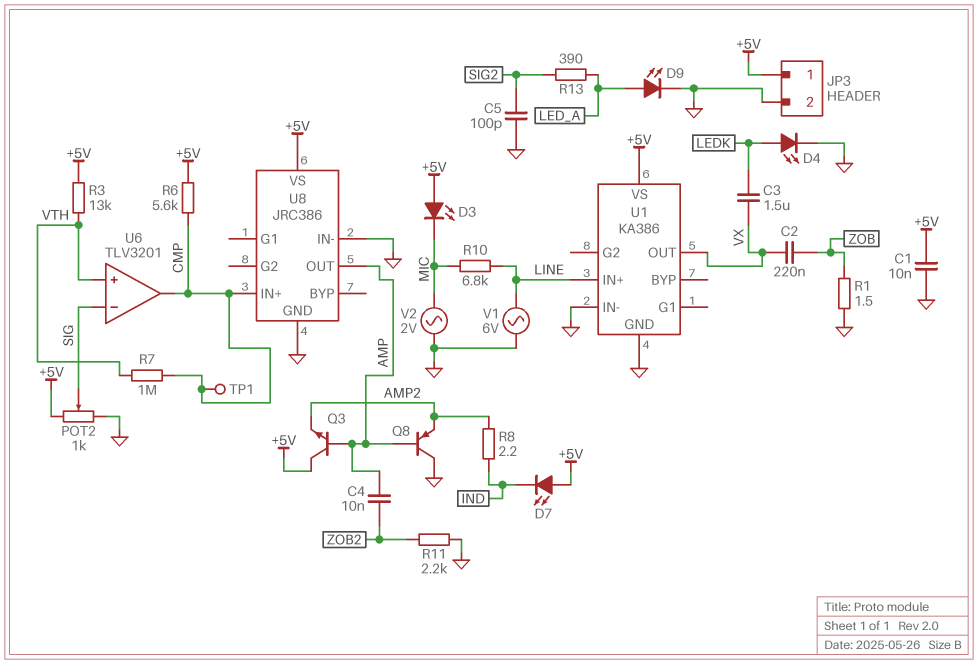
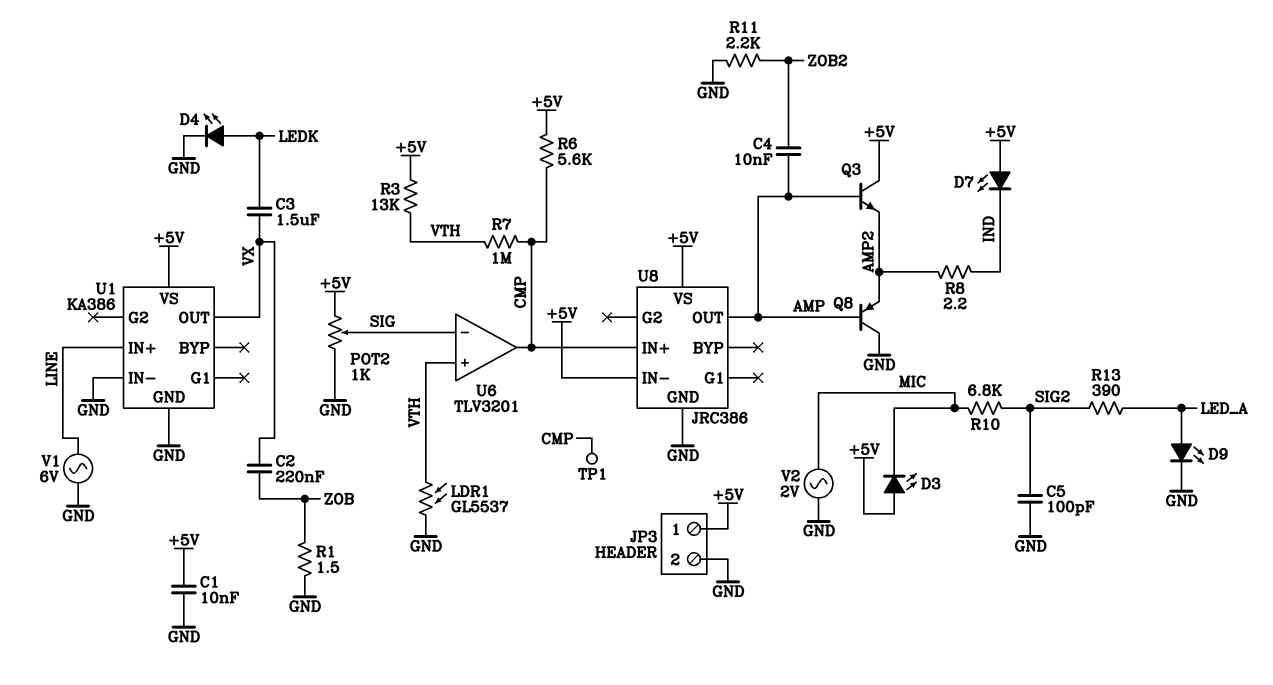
LDR1: none -> GL5537 (GND, VTH)
R10: 6.8k (LINE, MIC) -> 6.8k (MIC, SIG2)
U8 pin IN-: GND -> +5V

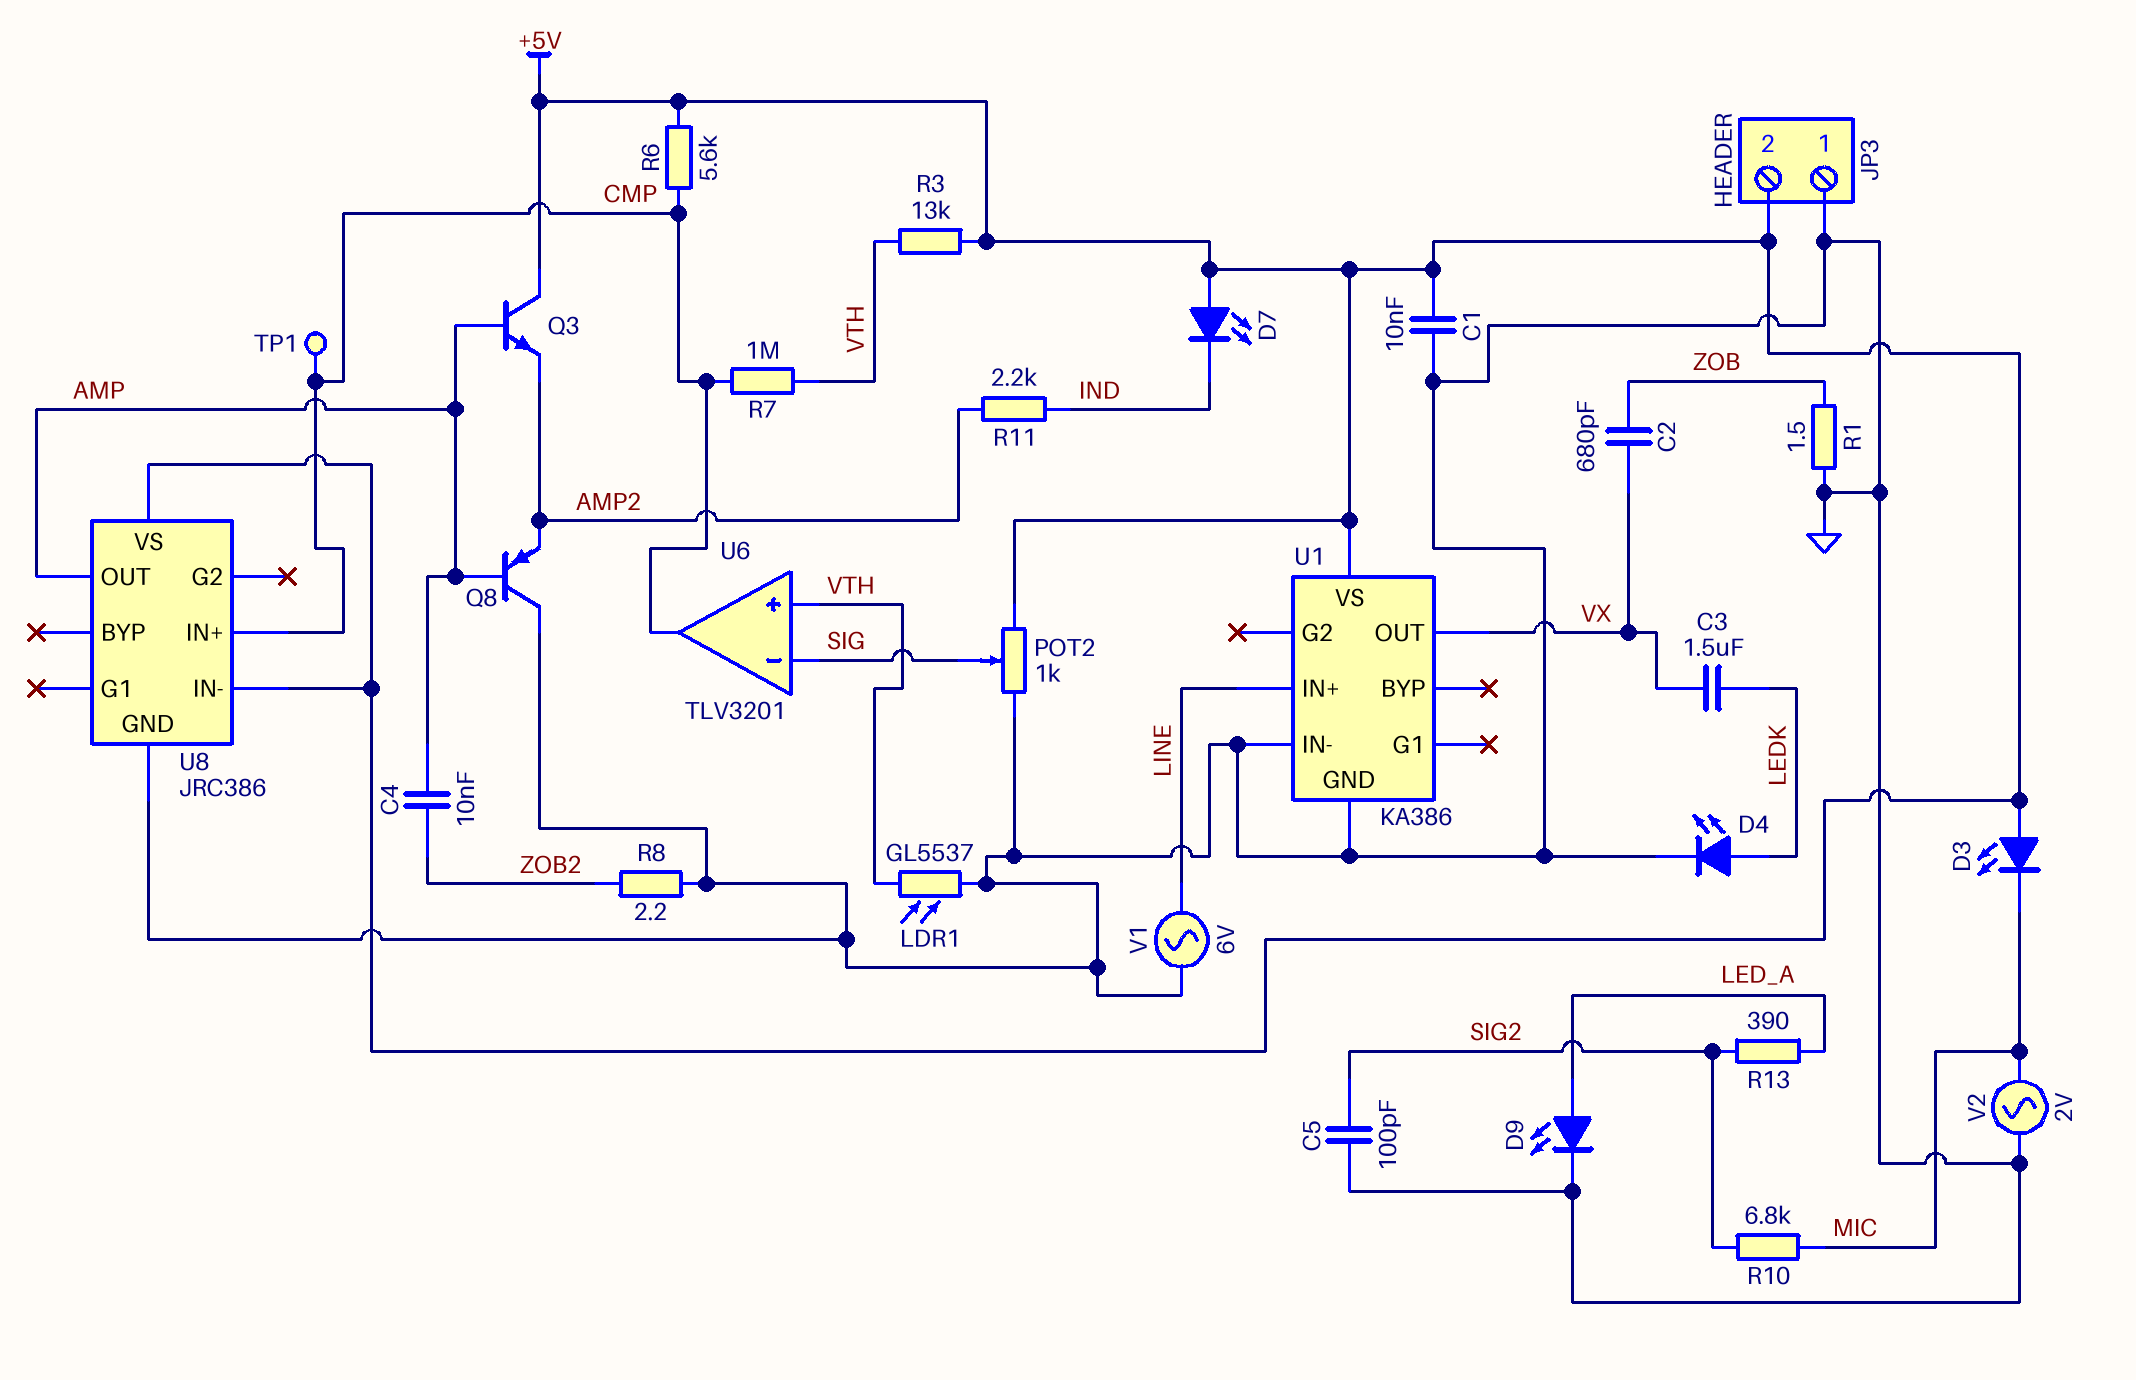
C2: 220nF (VX, ZOB) -> 680pF (VX, ZOB)
JP3 pin 1: +5V -> GND
JP3 pin 2: GND -> +5V
R8: 2.2 (AMP2, IND) -> 2.2 (GND, ZOB2)
R11: 2.2k (GND, ZOB2) -> 2.2k (AMP2, IND)

